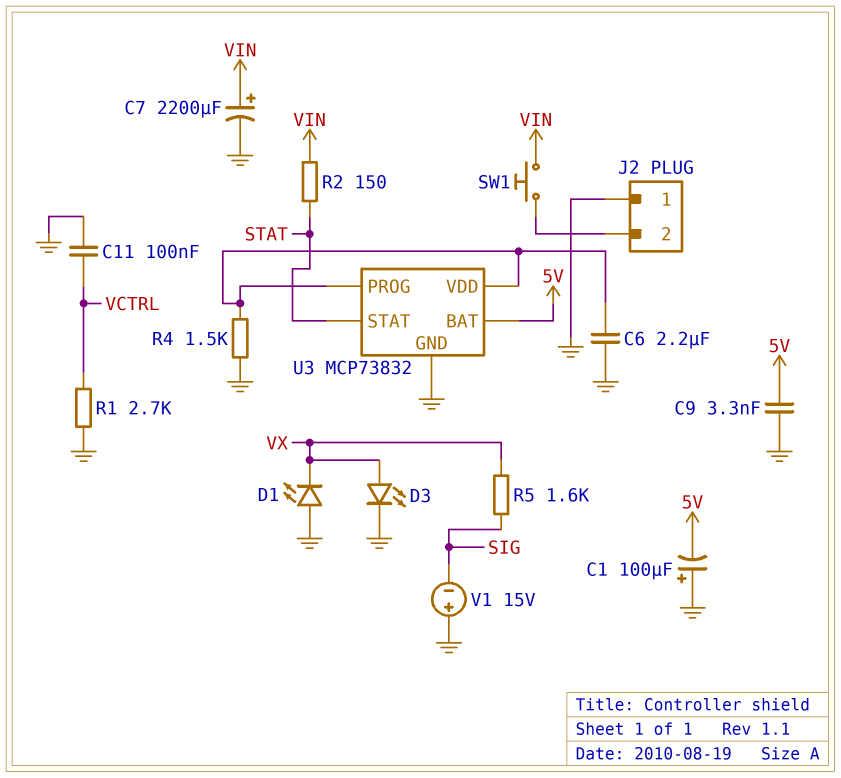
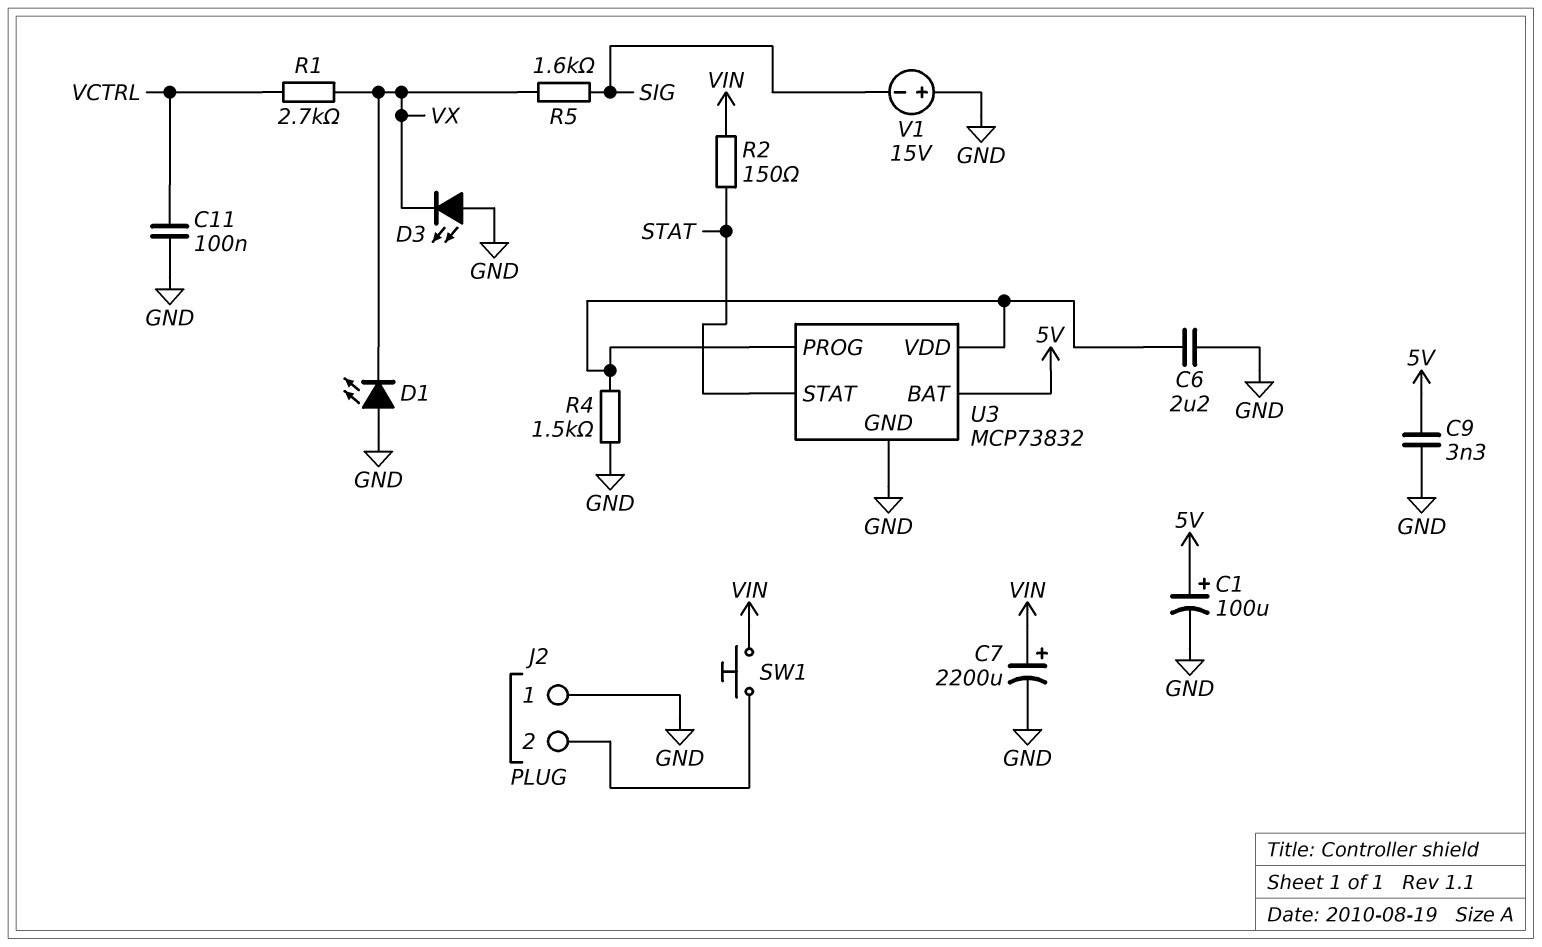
C1: 100uF (plus GND, minus 5V) -> 100uF (plus 5V, minus GND)
D3: LED (A VX, K GND) -> LED (A GND, K VX)
R1: 2.7k (GND, VCTRL) -> 2.7k (VCTRL, VX)

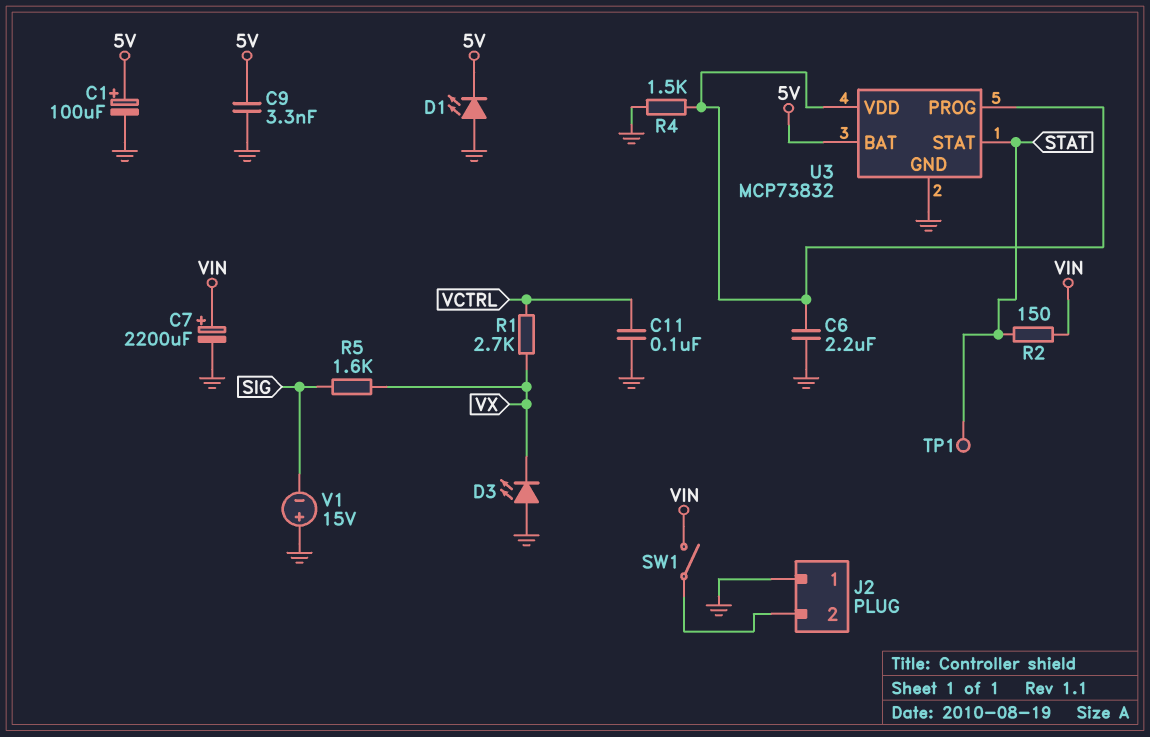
D1: LED (A GND, K VX) -> LED (A GND, K 5V)
SW1: button (J2/2, VIN) -> switch (J2/2, VIN)
TP1: none -> test point (STAT)

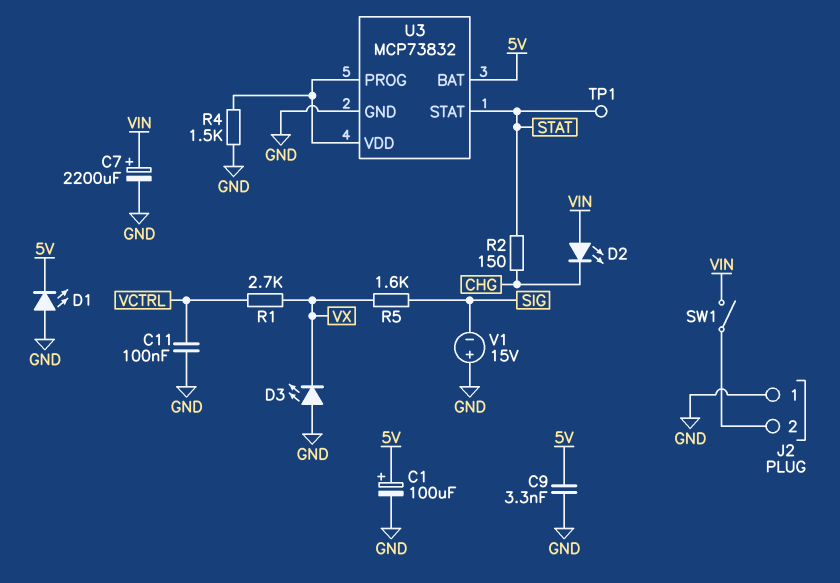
C6: 2.2uF (GND, U3/PROG) -> none
D2: none -> LED (A VIN, K CHG)
R2: 150 (STAT, VIN) -> 150 (CHG, STAT)

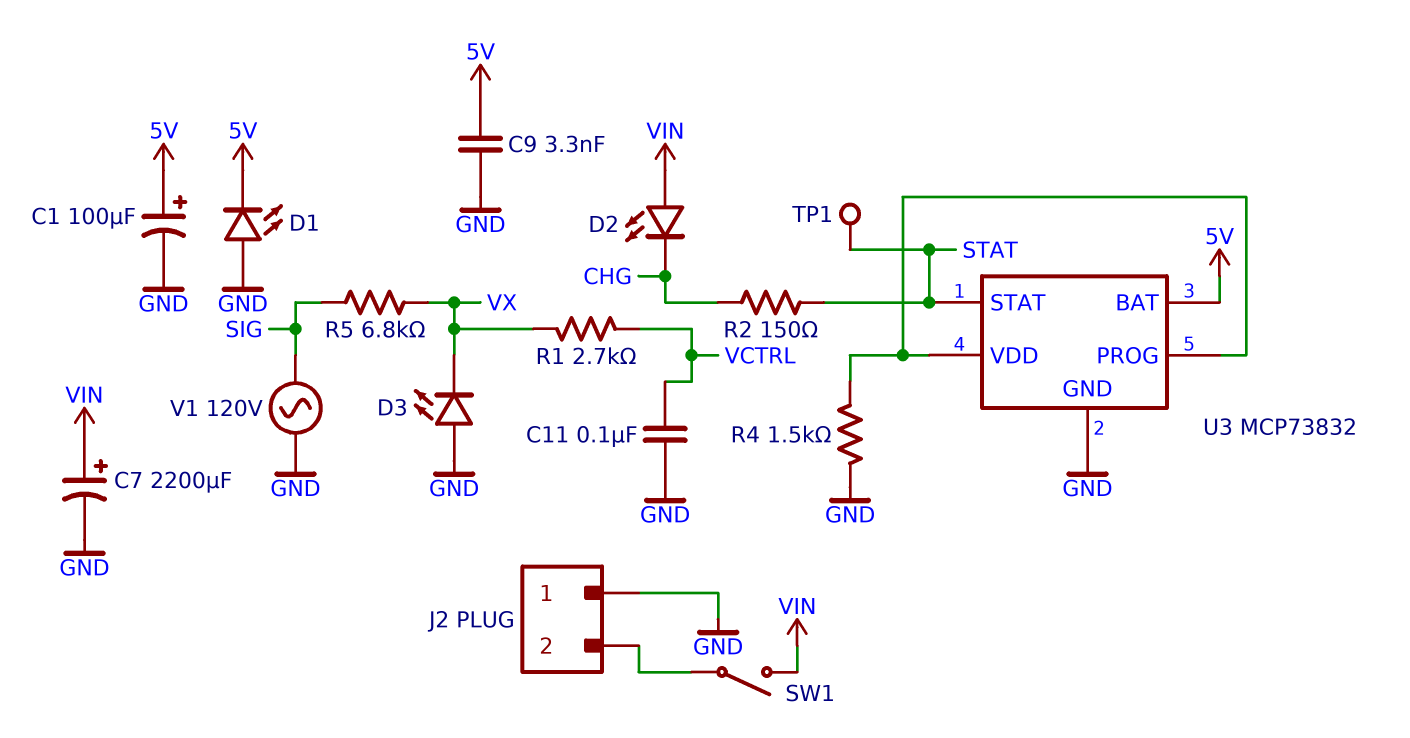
R5: 1.6k (SIG, VX) -> 6.8k (SIG, VX)
V1: 15V (plus GND, minus SIG) -> AC 120V (GND, SIG)

